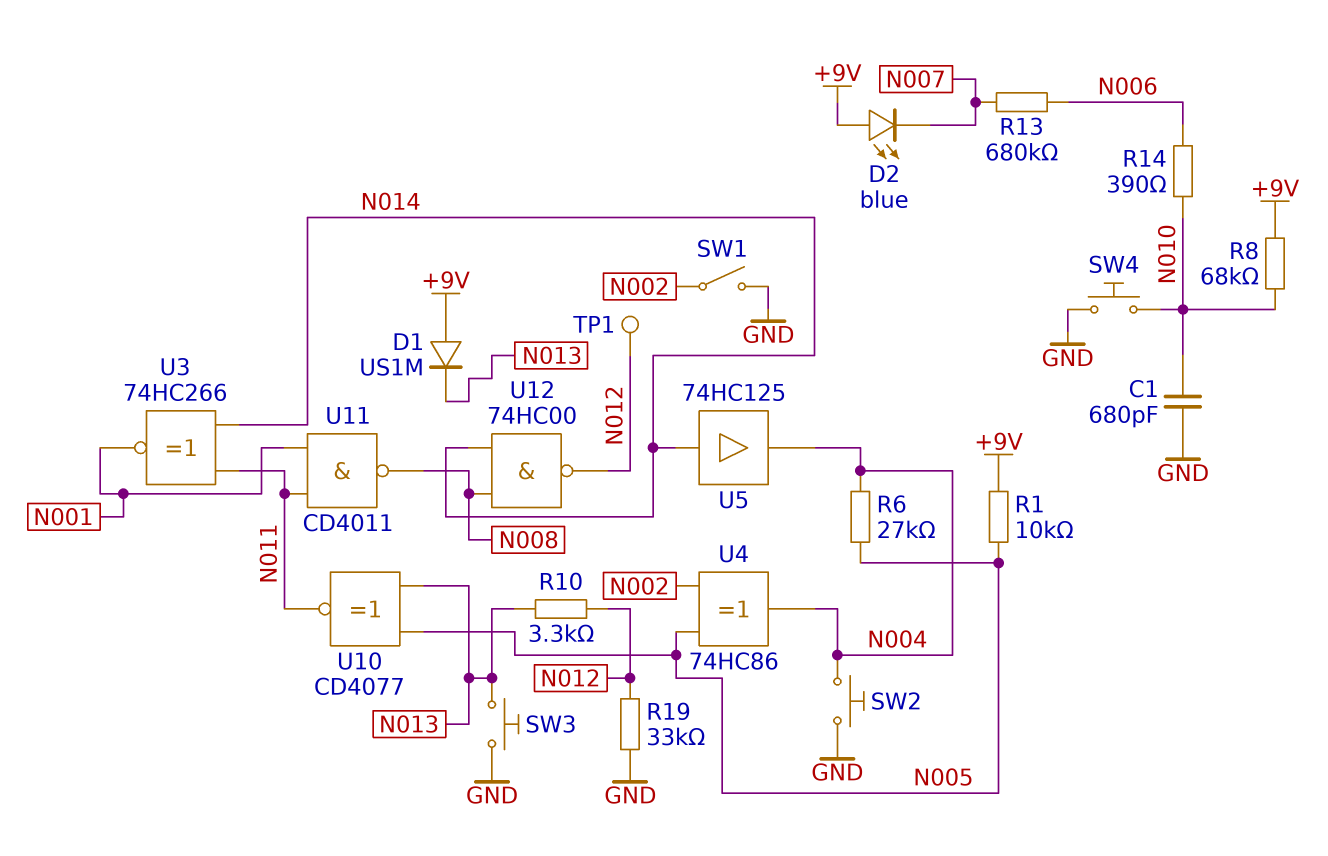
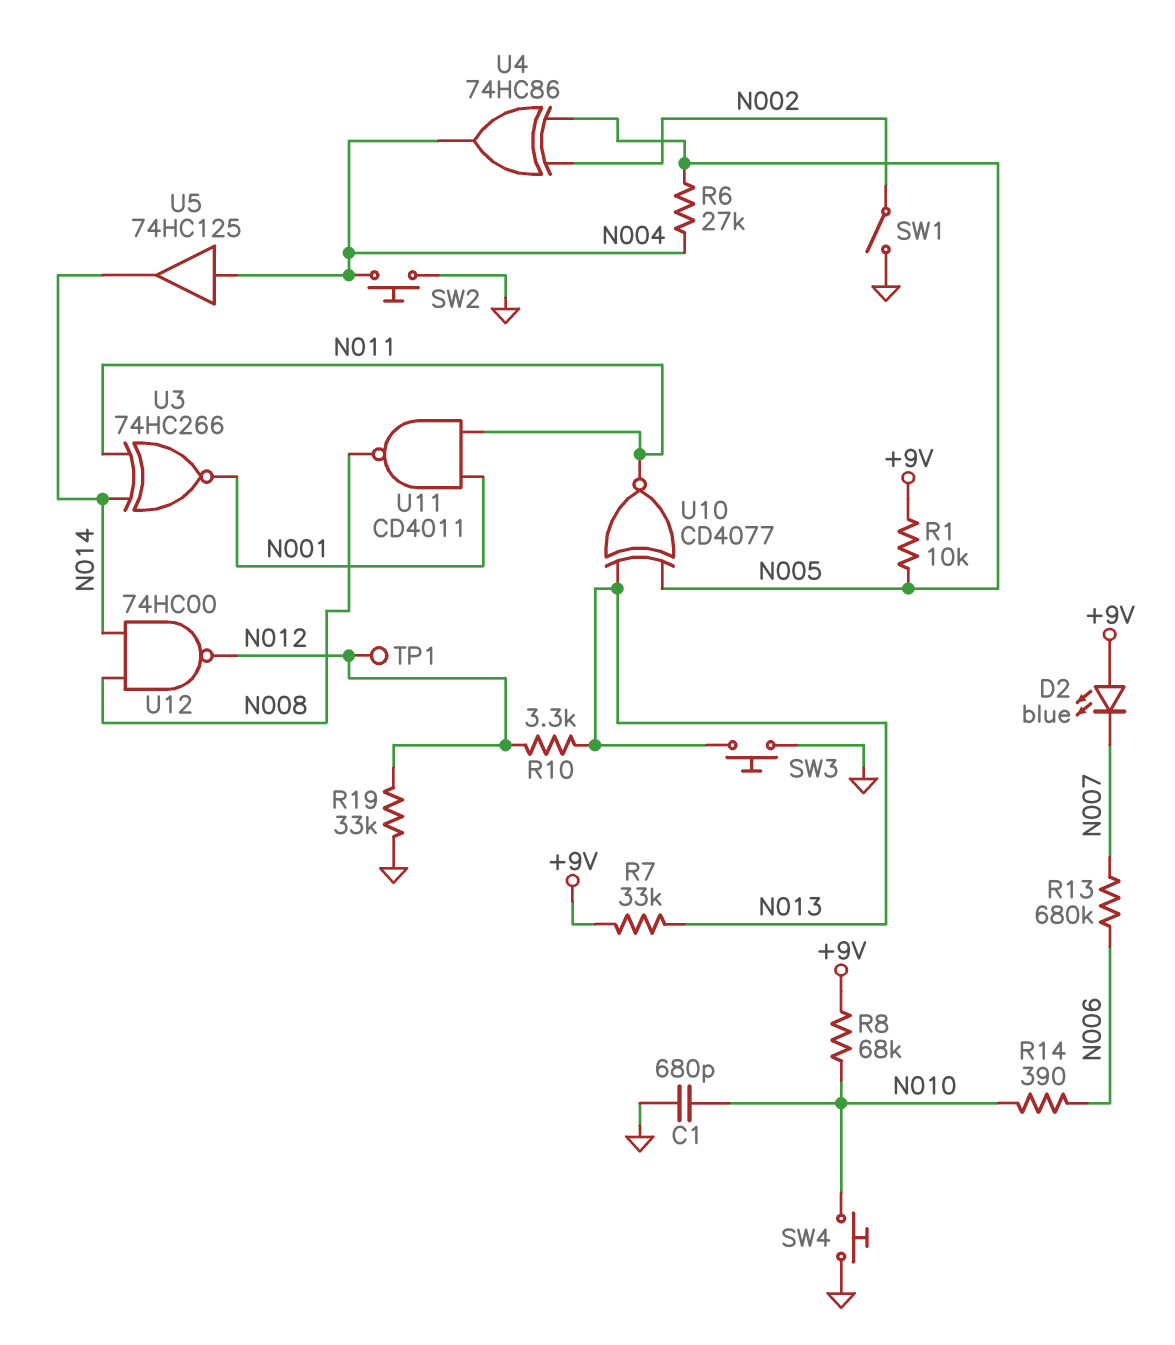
D1: diode US1M (A +9V, K N013) -> none
R7: none -> 33k (+9V, N013)
U5: buffer 74HC125 (in N014, out N004) -> buffer 74HC125 (in N004, out N014)

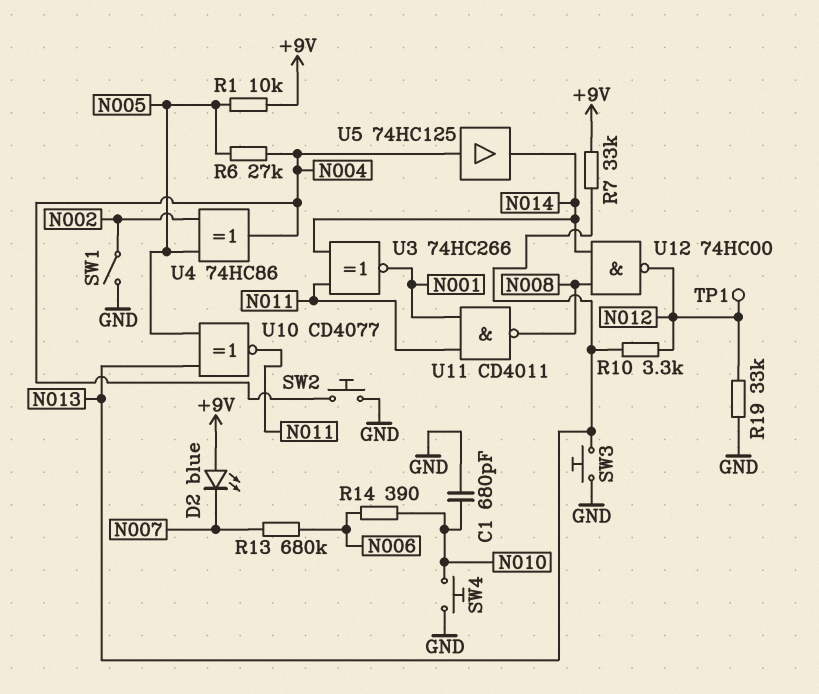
R8: 68k (+9V, N010) -> none

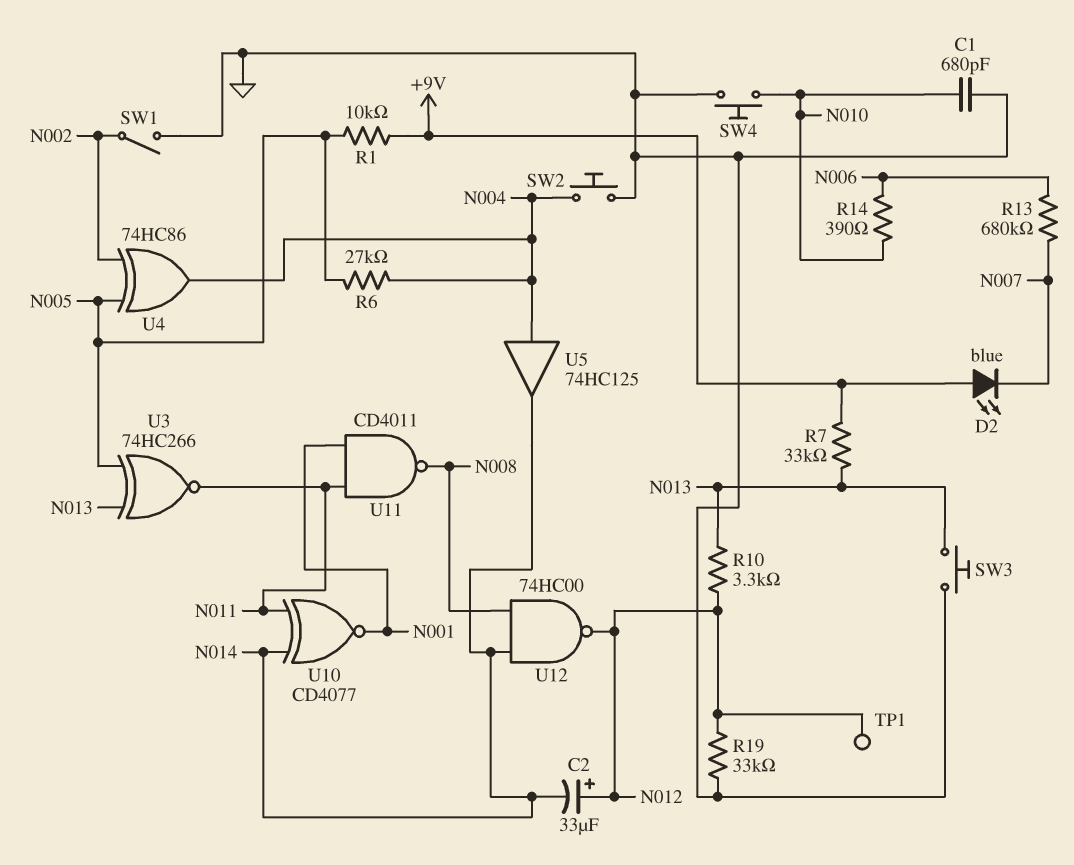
C2: none -> 33uF (plus N012, minus N014)
U3: XNOR 74HC266 (in N011, in N014, out N001) -> XNOR 74HC266 (in N005, in N013, out N011)
U10: XNOR CD4077 (in N005, in N013, out N011) -> XNOR CD4077 (in N011, in N014, out N001)

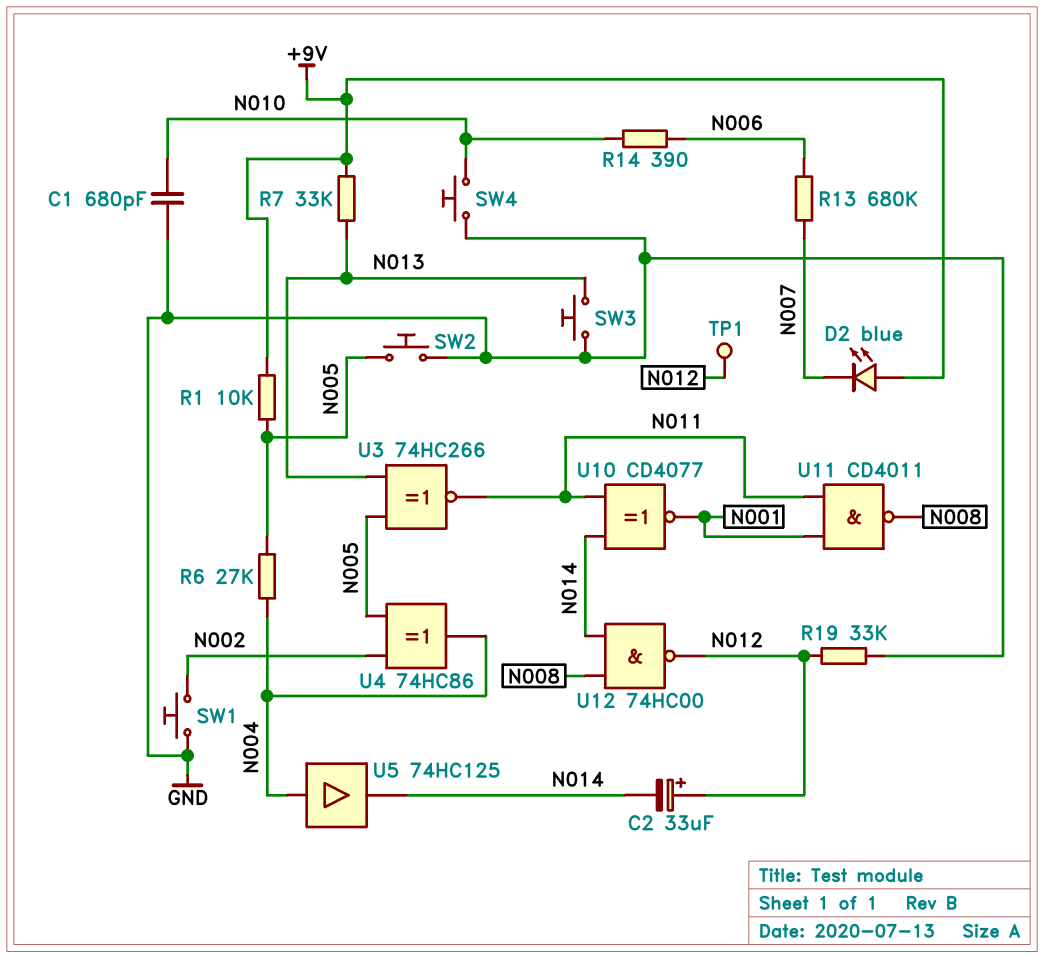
R10: 3.3k (N012, N013) -> none
SW1: switch (GND, N002) -> button (GND, N002)
SW2: button (GND, N004) -> button (GND, N005)

